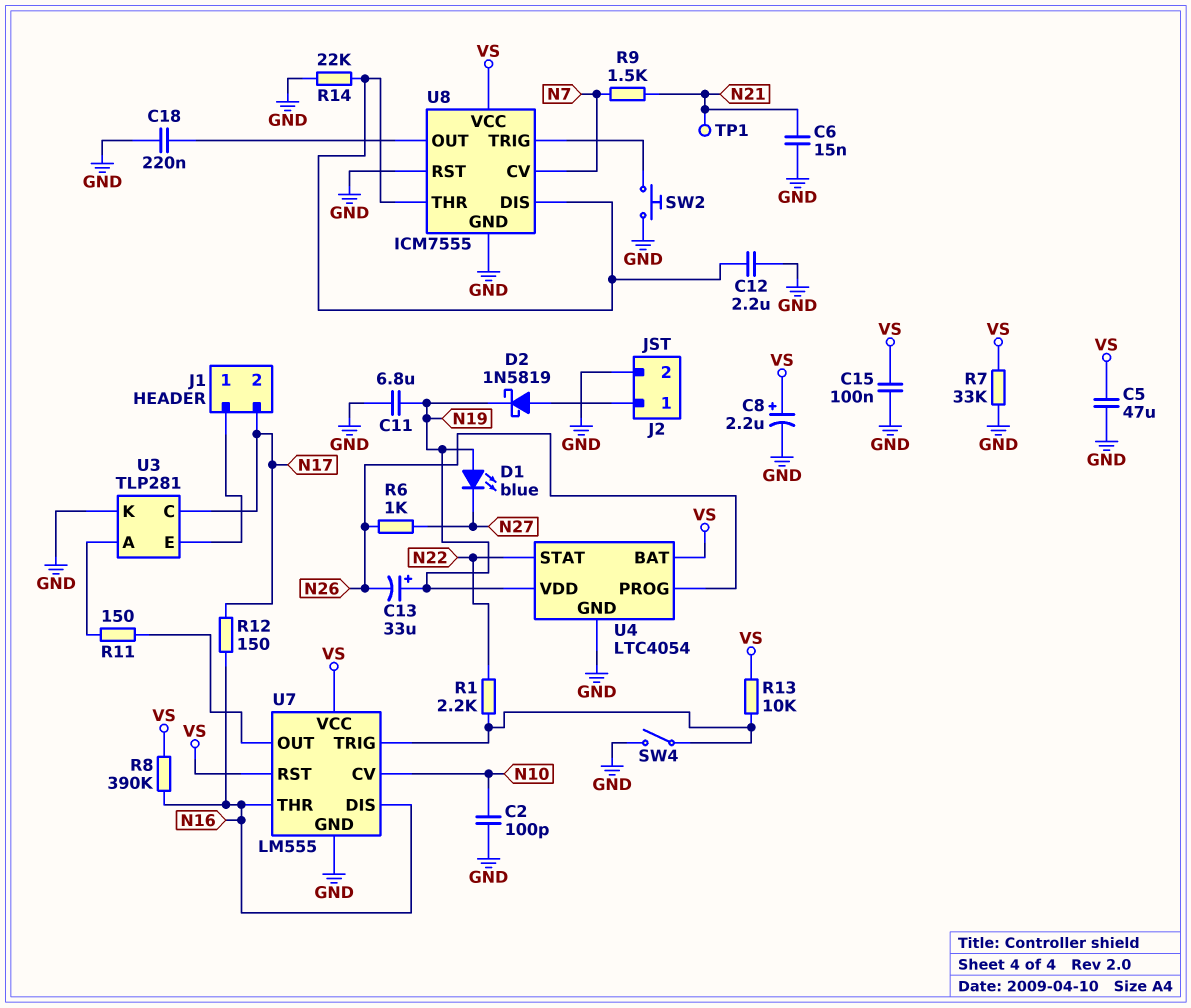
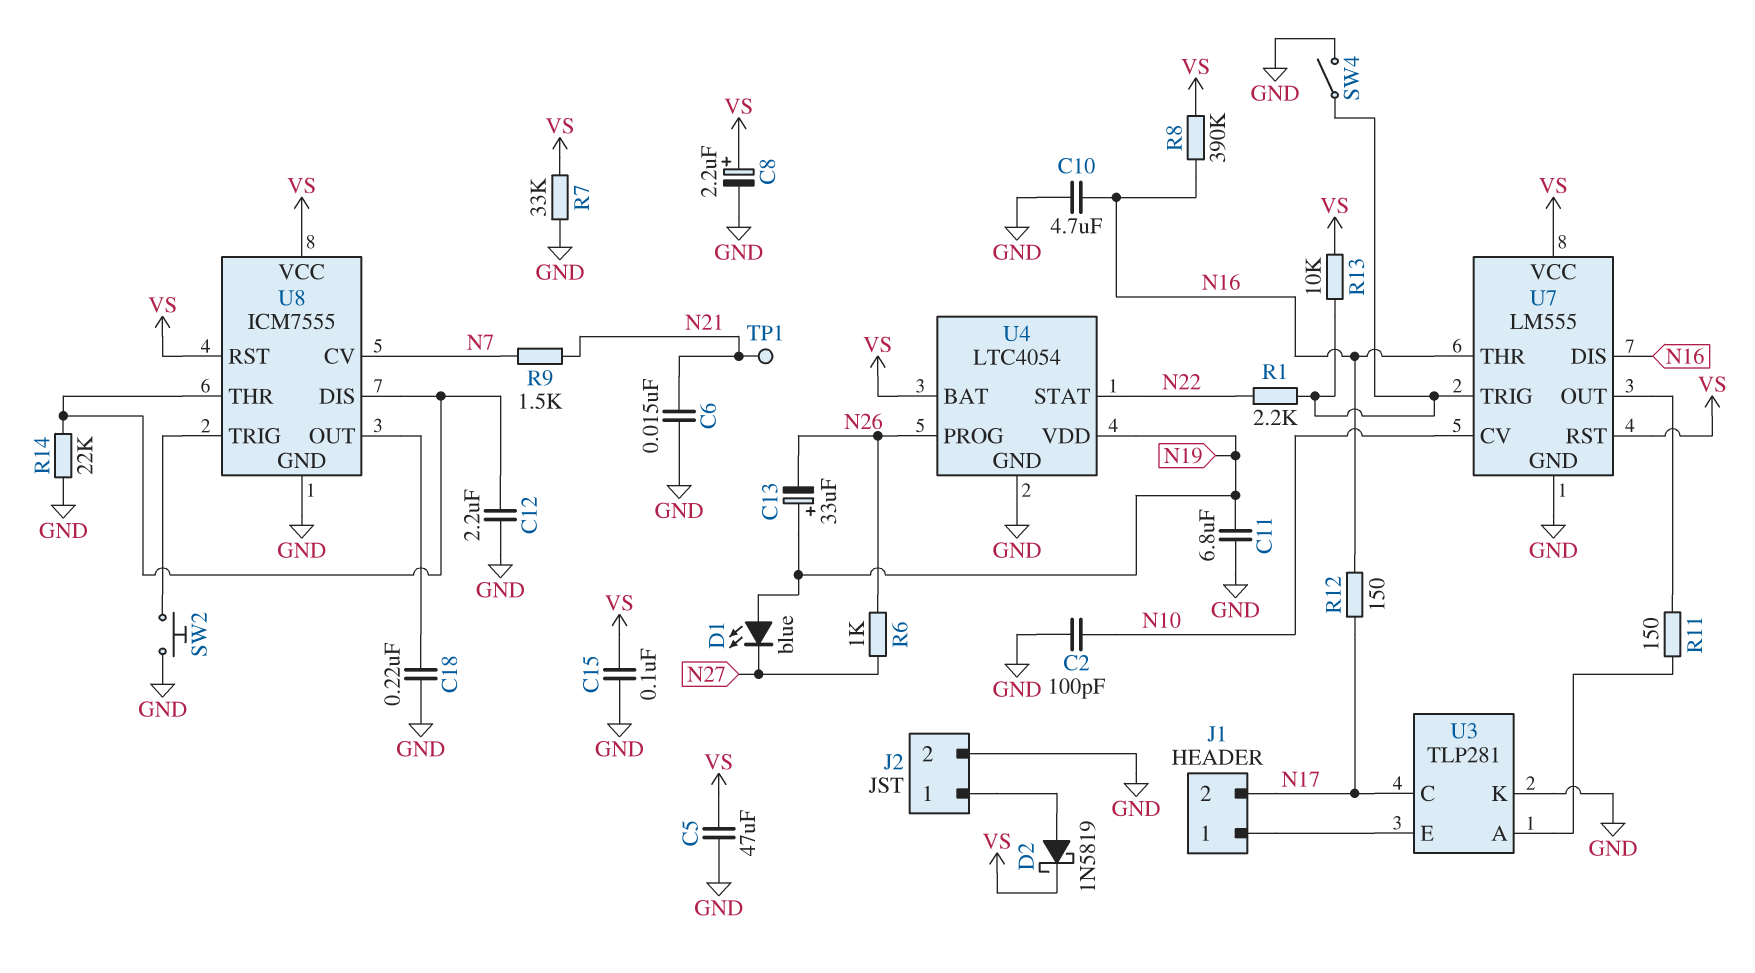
C10: none -> 4.7uF (GND, N16)
D2: schottky 1N5819 (A J2/1, K N19) -> schottky 1N5819 (A J2/1, K VS)
U8 pin RST: GND -> VS

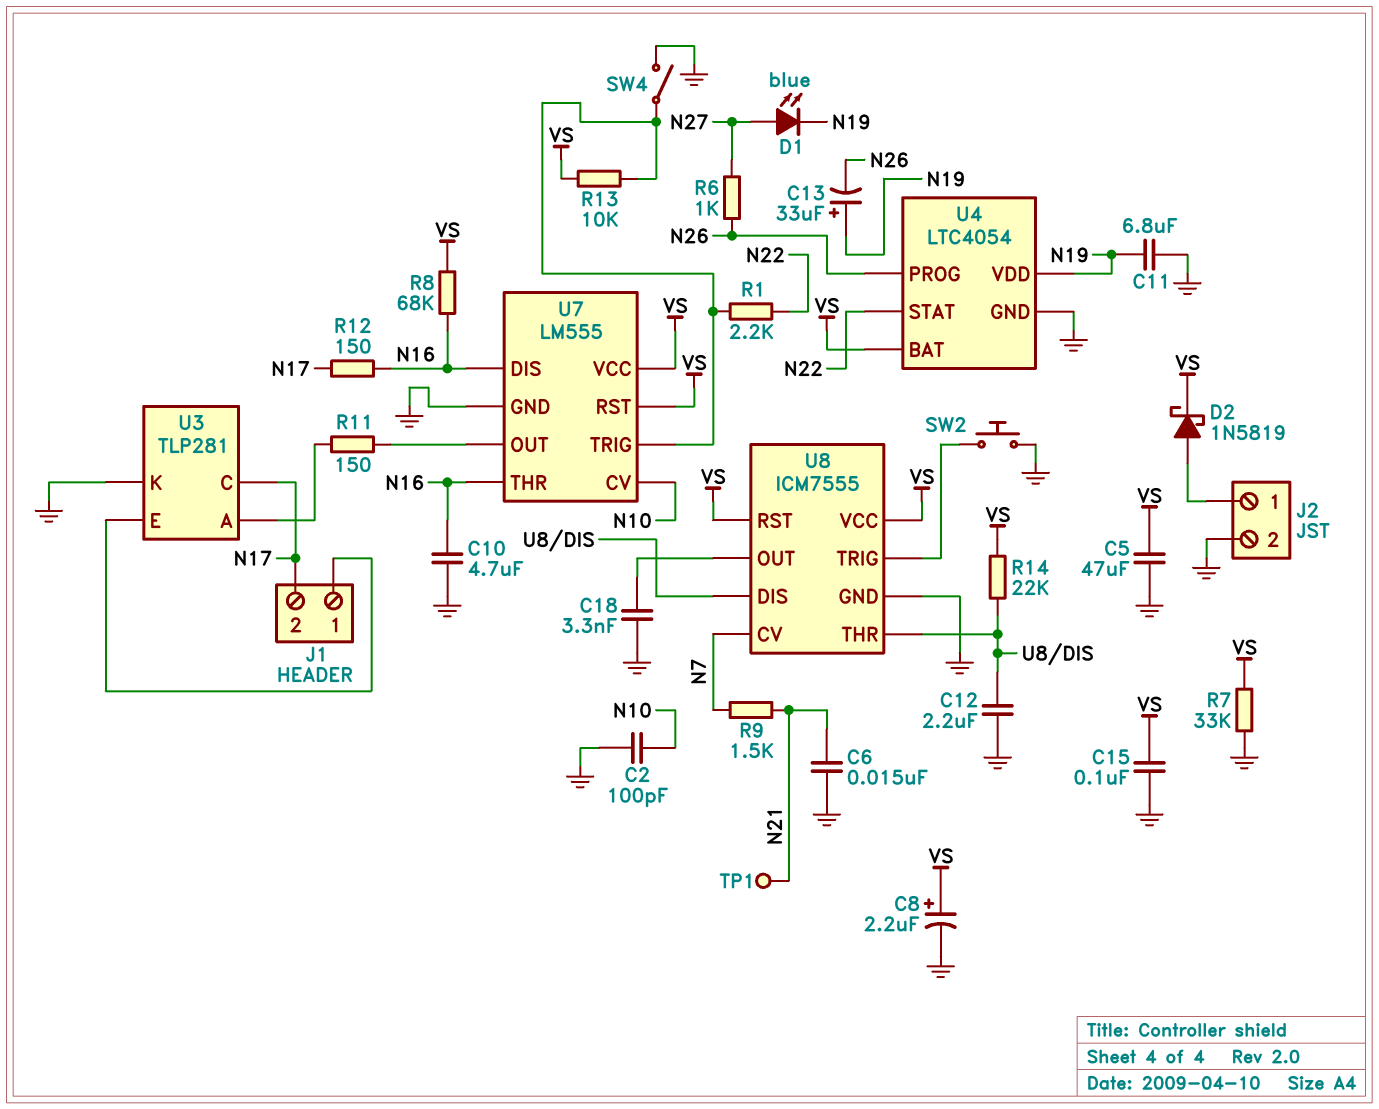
C18: 220nF (GND, U8/OUT) -> 3.3nF (GND, U8/OUT)
D1: LED blue (A N19, K N27) -> LED blue (A N27, K N19)
R8: 390k (N16, VS) -> 68k (N16, VS)
R14: 22k (GND, U8/DIS) -> 22k (U8/DIS, VS)

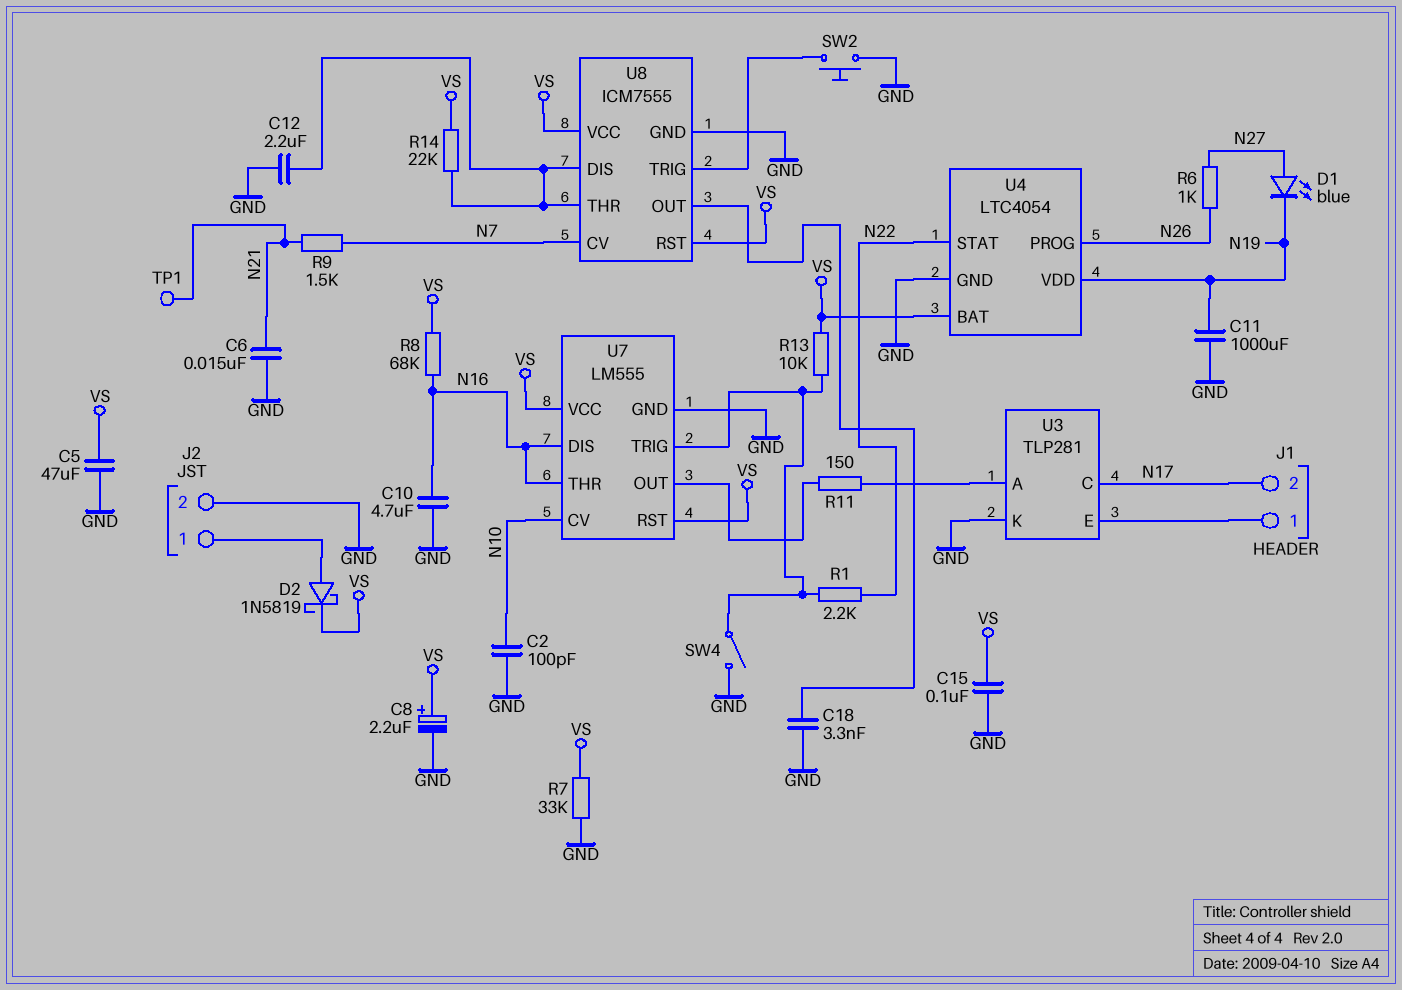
C11: 6.8uF (GND, N19) -> 1000uF (GND, N19)
C13: 33uF (plus N19, minus N26) -> none
R12: 150 (N16, N17) -> none

